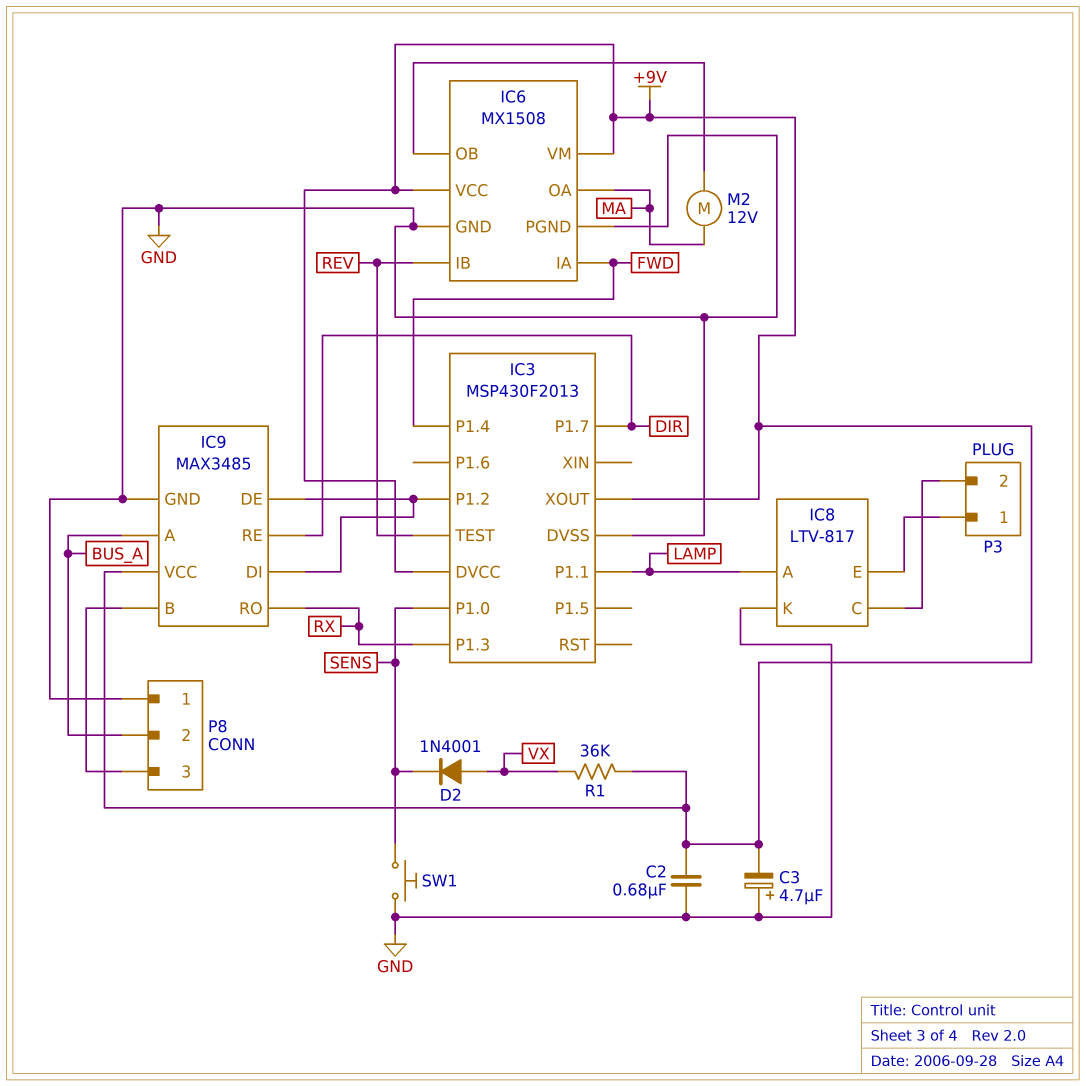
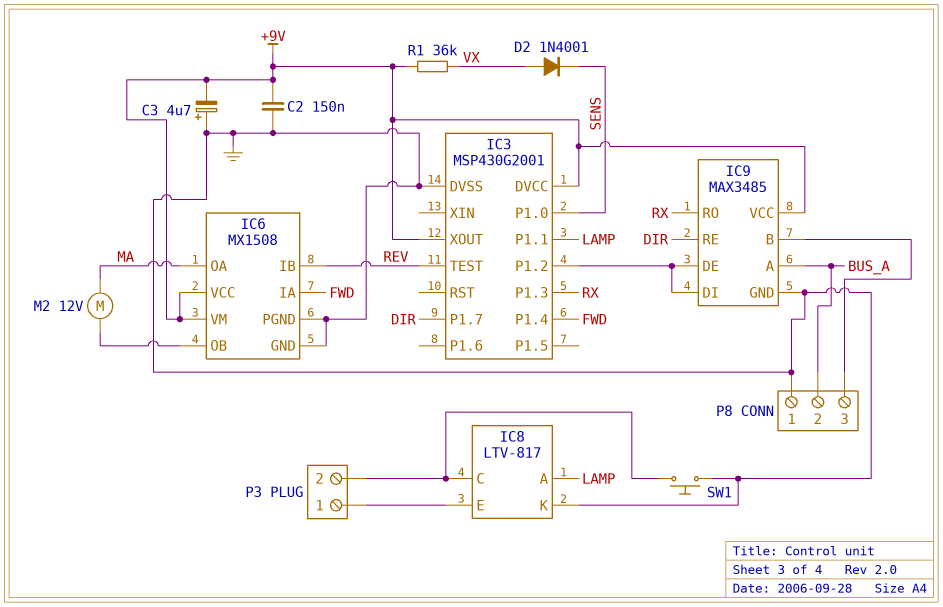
C2: 680nF (+9V, GND) -> 150nF (+9V, GND)
IC3: MSP430F2013 -> MSP430G2001
SW1: button (GND, SENS) -> button (GND, IC8/C)

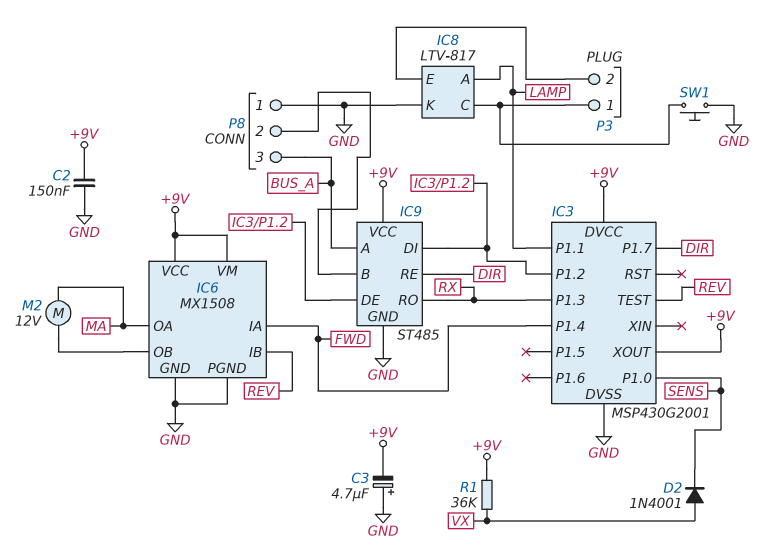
IC9: MAX3485 -> ST485
P3 pin 1: IC8/E -> IC8/C
P3 pin 2: IC8/C -> IC8/E
P8 pin 2: BUS_A -> IC9/B
P8 pin 3: IC9/B -> BUS_A

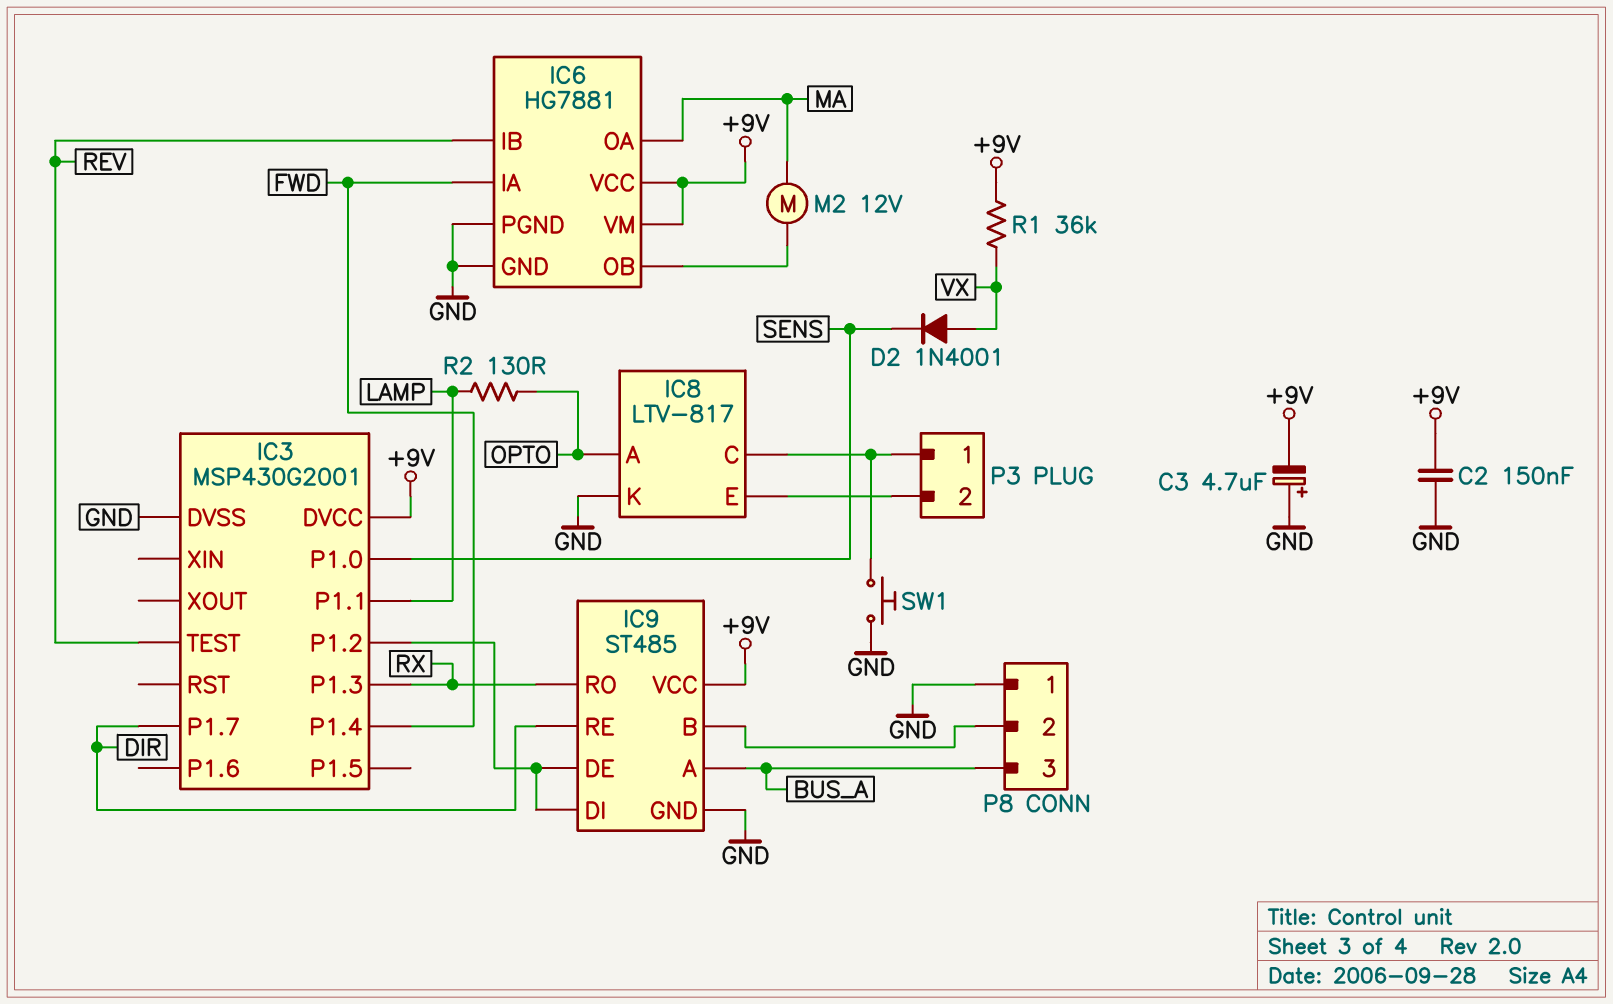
IC3 pin XOUT: +9V -> none
IC6: MX1508 -> HG7881
IC8 pin A: LAMP -> OPTO
R2: none -> 130 (LAMP, OPTO)

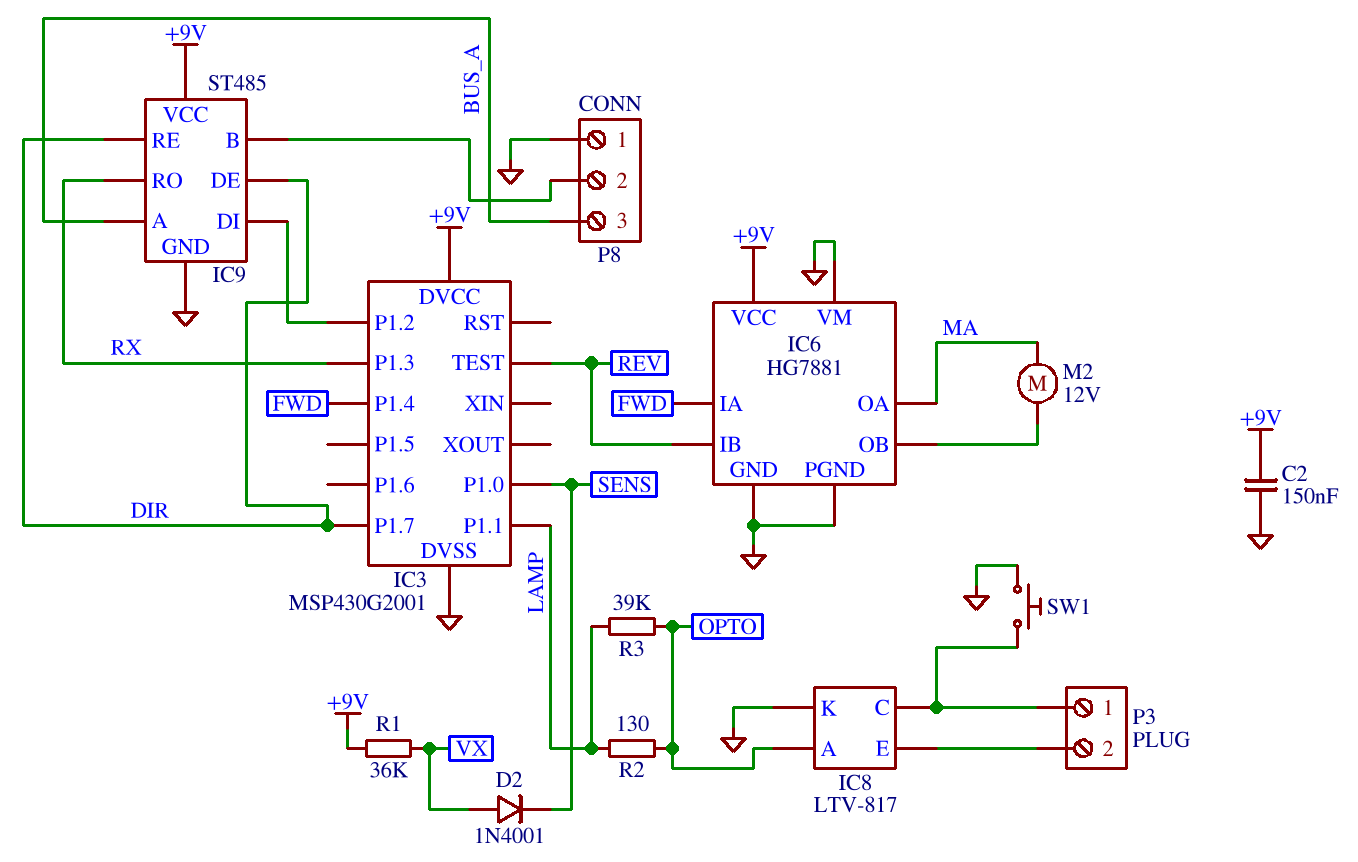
C3: 4.7uF (plus GND, minus +9V) -> none
IC6 pin VM: +9V -> GND
IC9 pin DE: IC3/P1.2 -> DIR
R3: none -> 39k (LAMP, OPTO)

